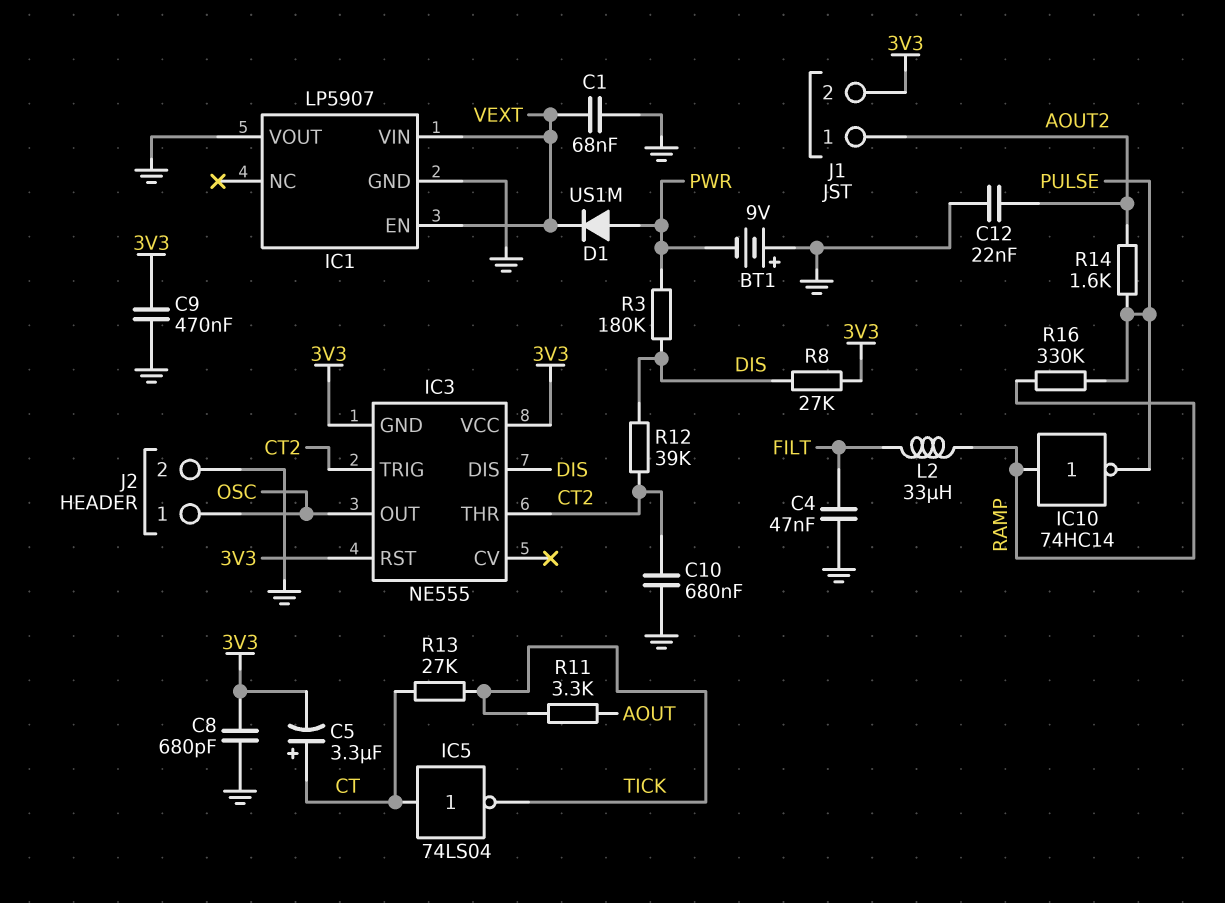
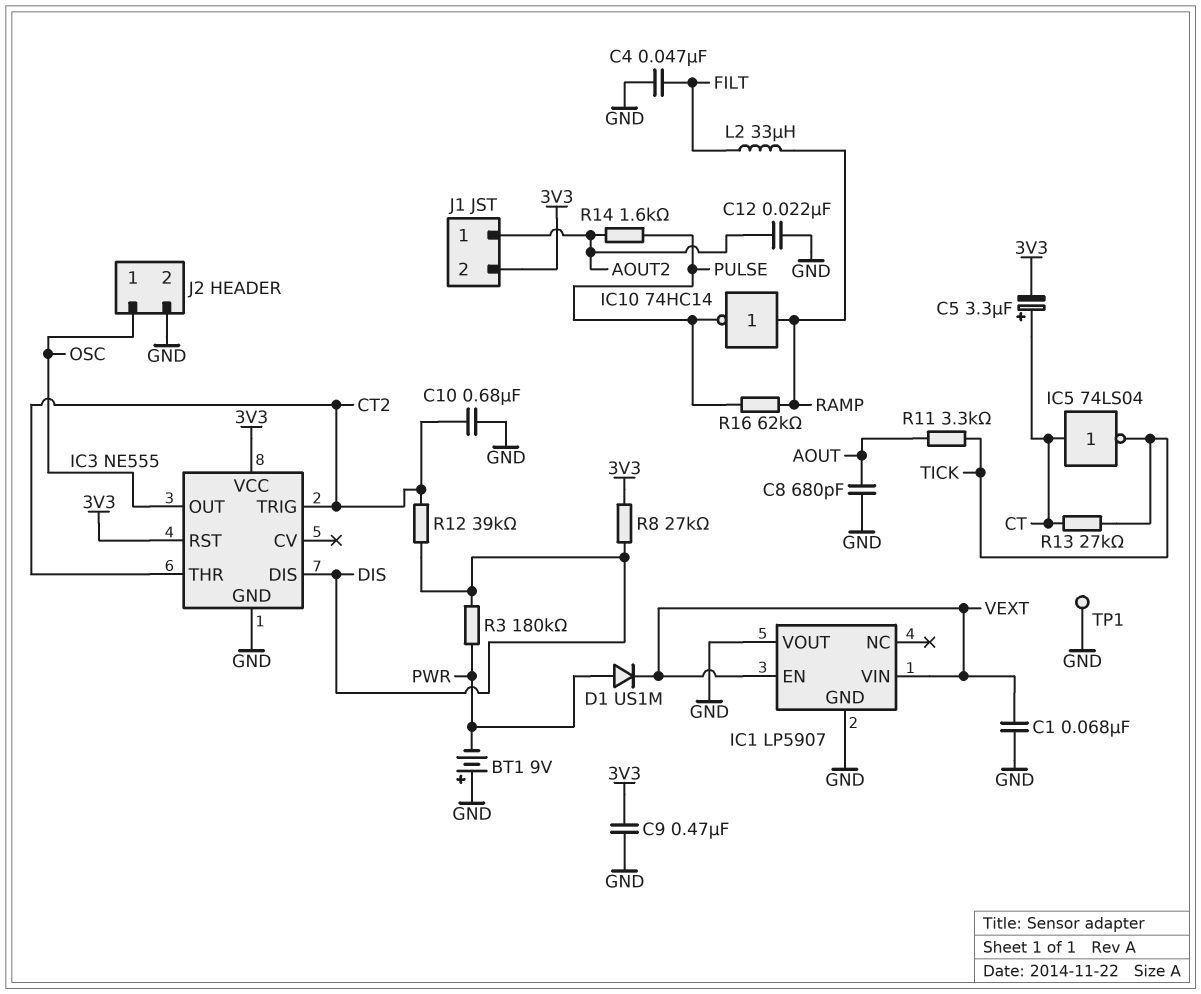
C8: 680pF (3V3, GND) -> 680pF (AOUT, GND)
IC3 pin GND: 3V3 -> GND
R16: 330k (PULSE, RAMP) -> 62k (PULSE, RAMP)
TP1: none -> test point (GND)

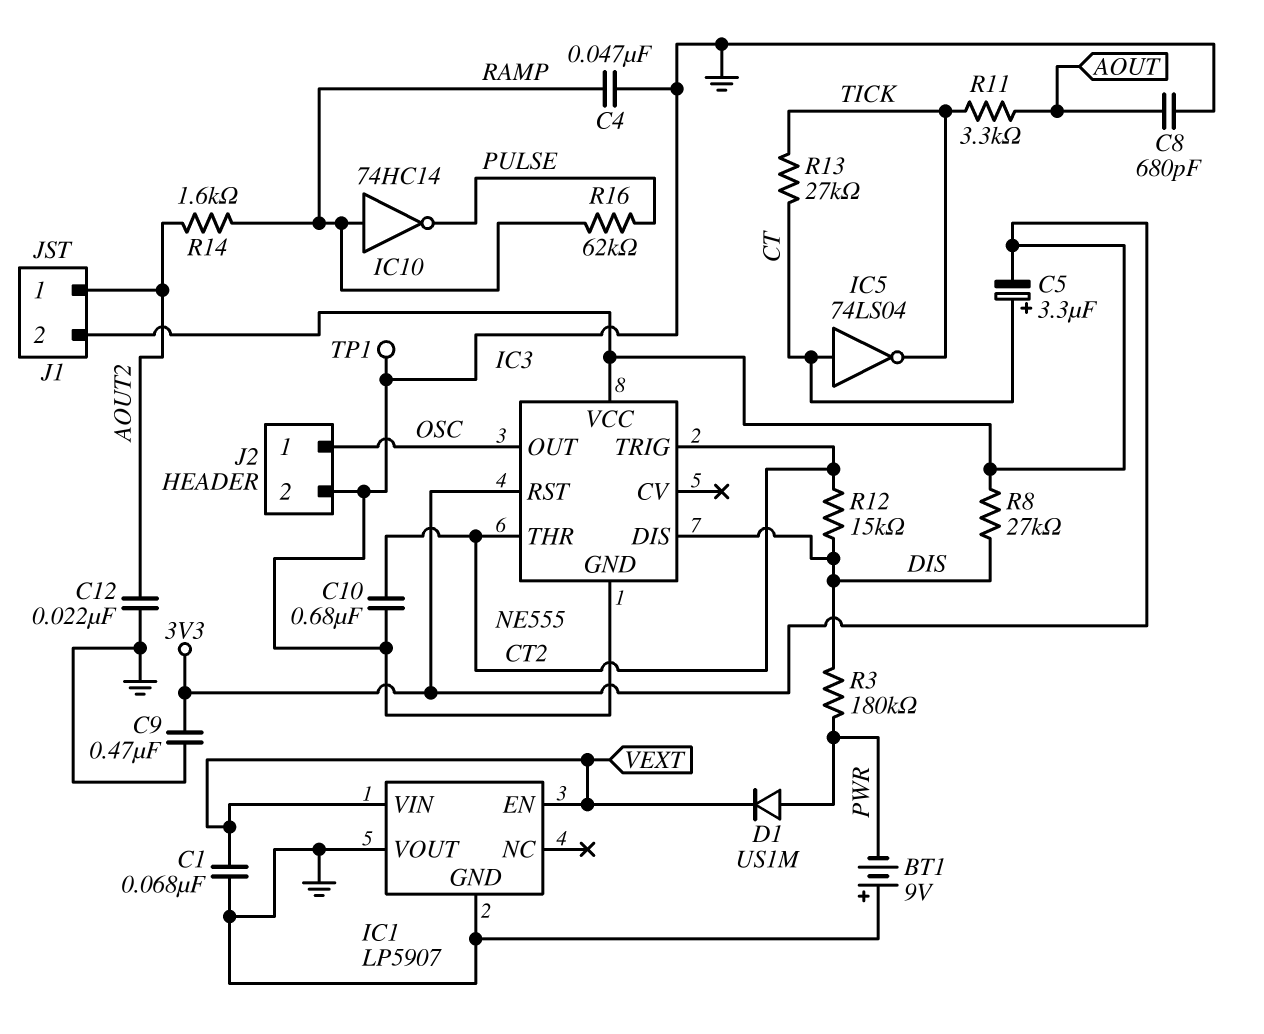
C4: 47nF (FILT, GND) -> 47nF (GND, RAMP)
L2: 33uH (FILT, RAMP) -> none
R12: 39k (CT2, DIS) -> 15k (CT2, DIS)
R14: 1.6k (AOUT2, PULSE) -> 1.6k (AOUT2, RAMP)

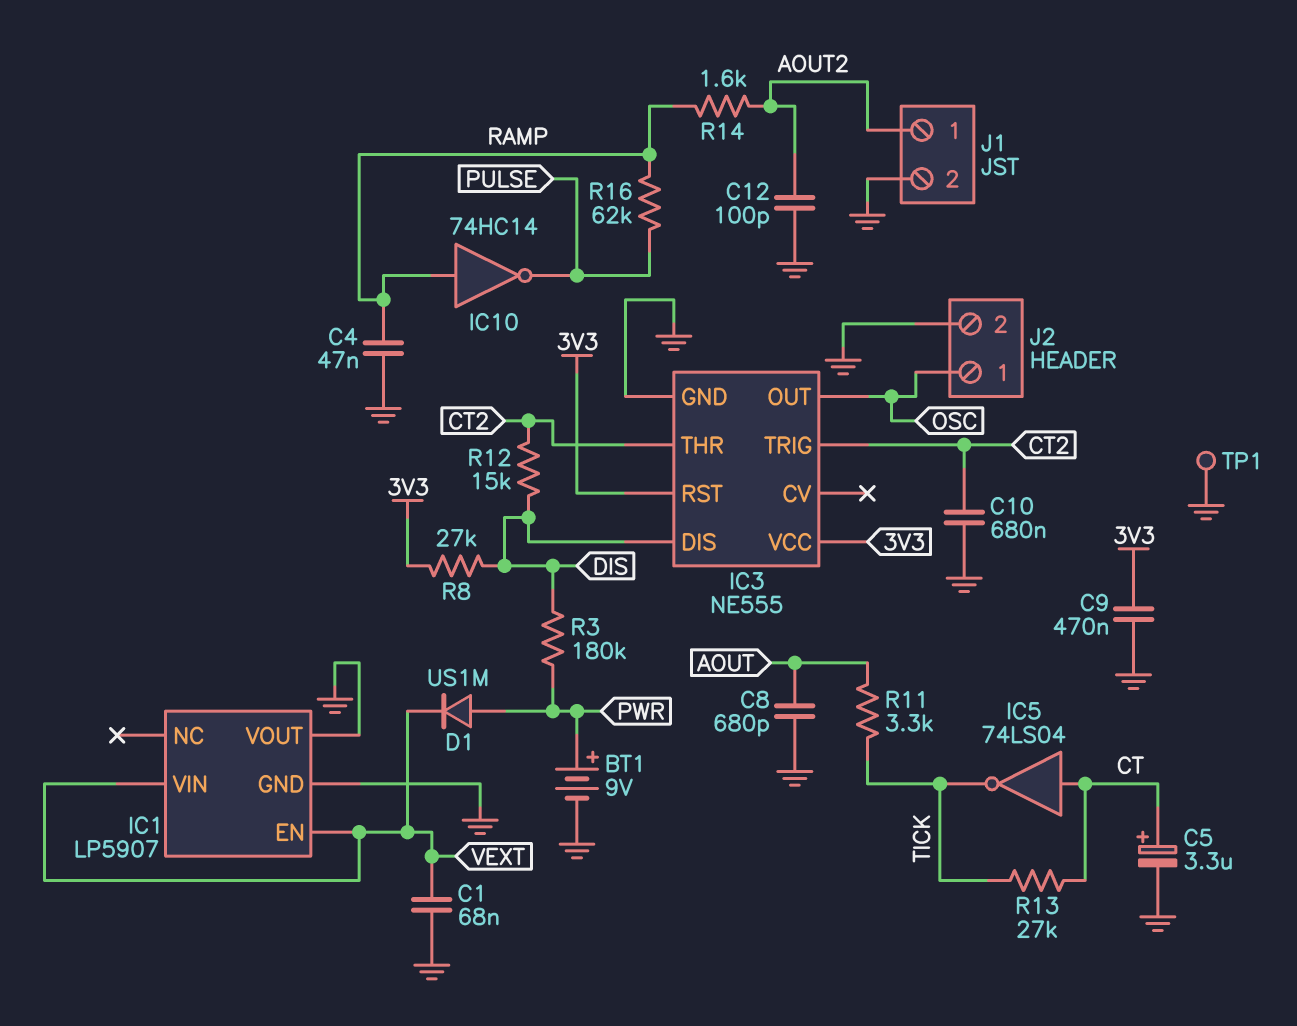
BT1: 9V (plus GND, minus PWR) -> 9V (plus PWR, minus GND)
C5: 3.3uF (plus CT, minus 3V3) -> 3.3uF (plus CT, minus GND)
C12: 22nF (AOUT2, GND) -> 100pF (AOUT2, GND)
J1 pin 2: 3V3 -> GND

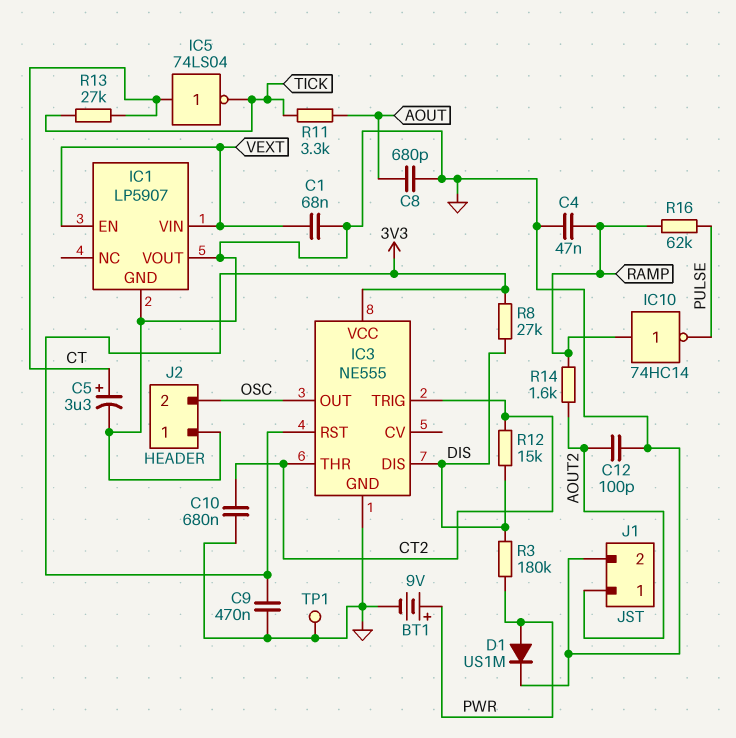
D1: diode US1M (A PWR, K VEXT) -> diode US1M (A PWR, K GND)
J2 pin 1: OSC -> GND
J2 pin 2: GND -> OSC

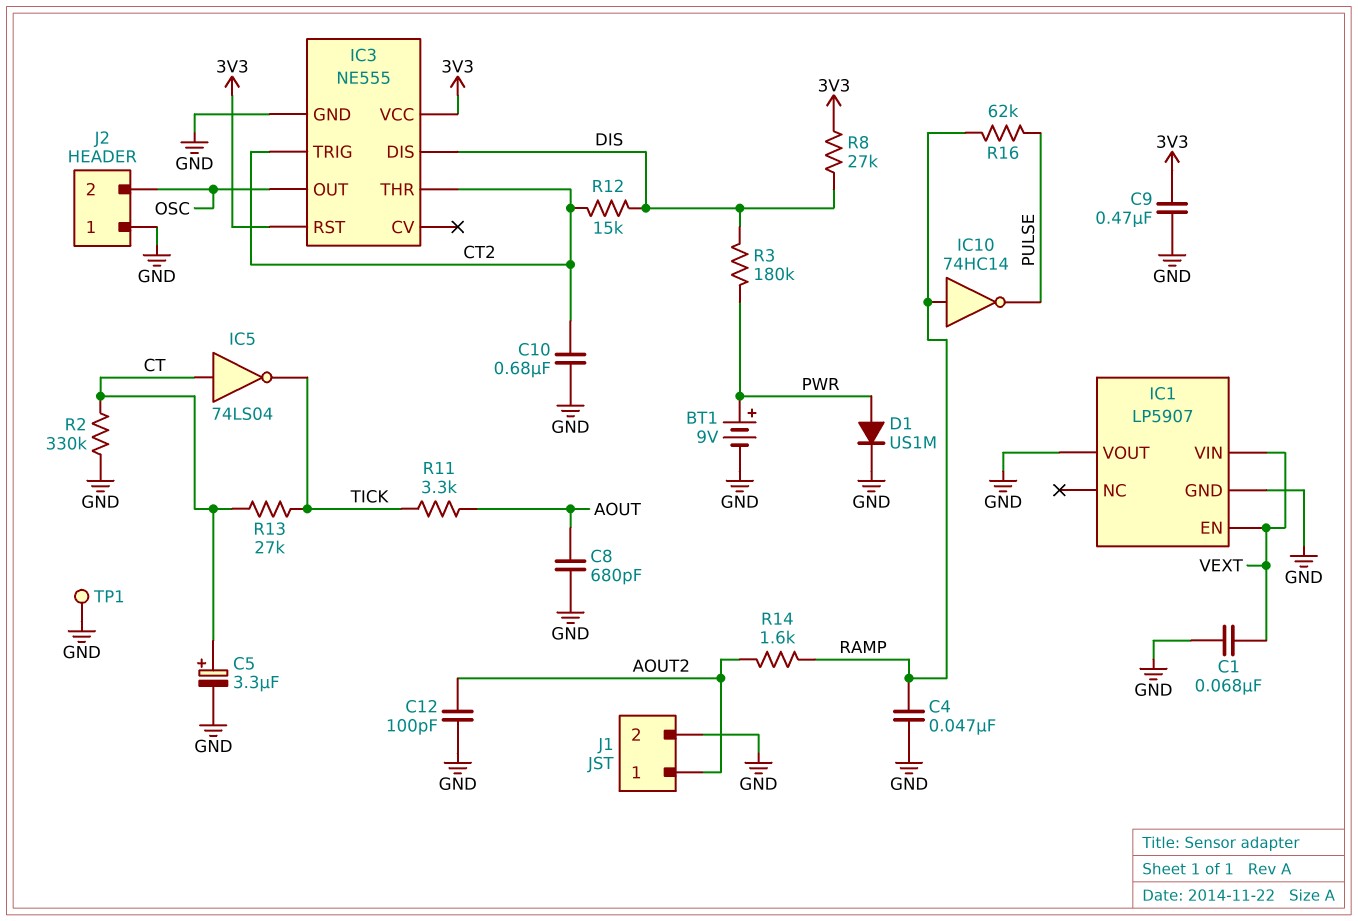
R2: none -> 330k (CT, GND)

